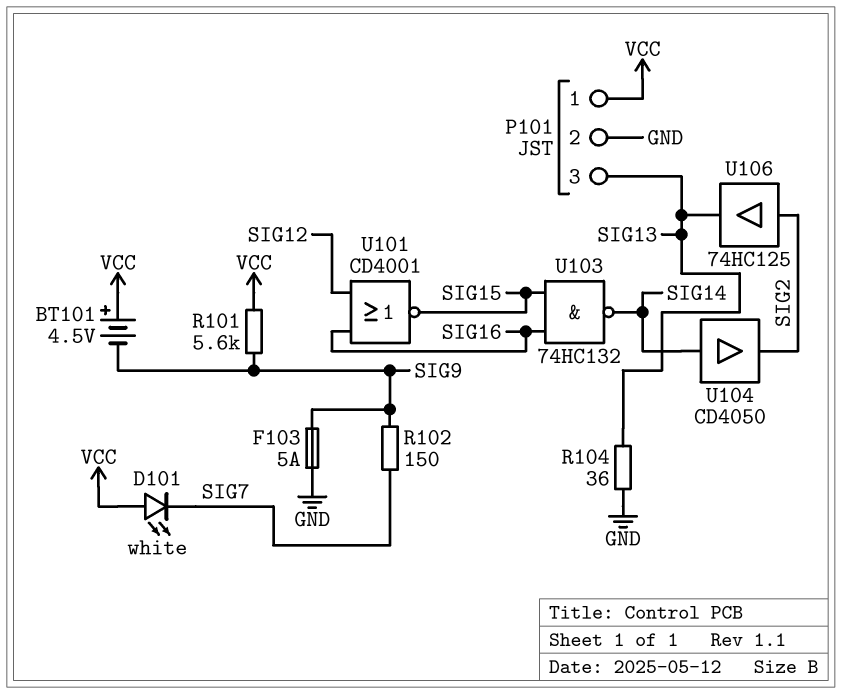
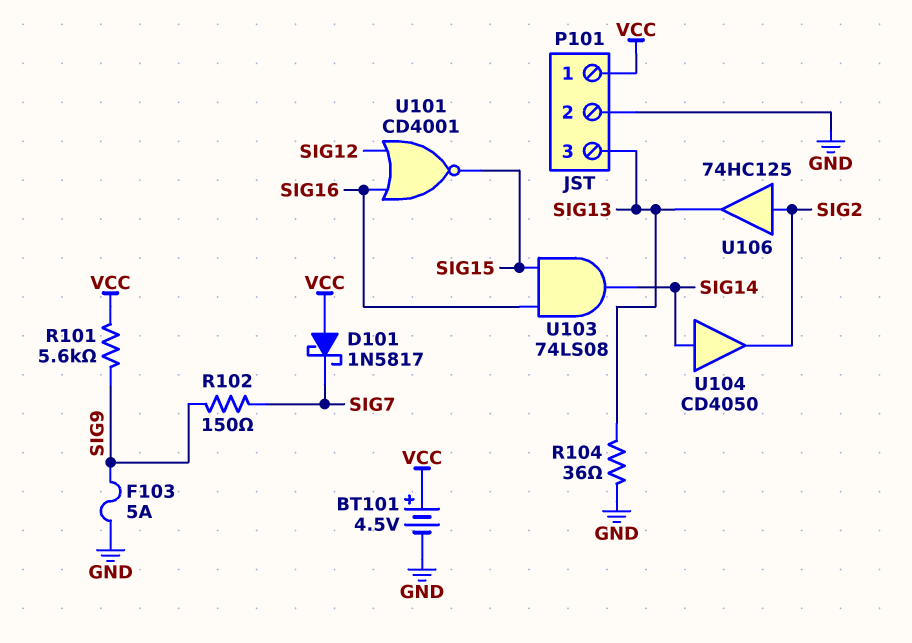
BT101: 4.5V (plus VCC, minus SIG9) -> 4.5V (plus VCC, minus GND)
D101: LED white (A VCC, K SIG7) -> schottky 1N5817 (A VCC, K SIG7)
U103: NAND 74HC132 (in SIG15, in SIG16, out SIG14) -> AND 74LS08 (in SIG15, in SIG16, out SIG14)

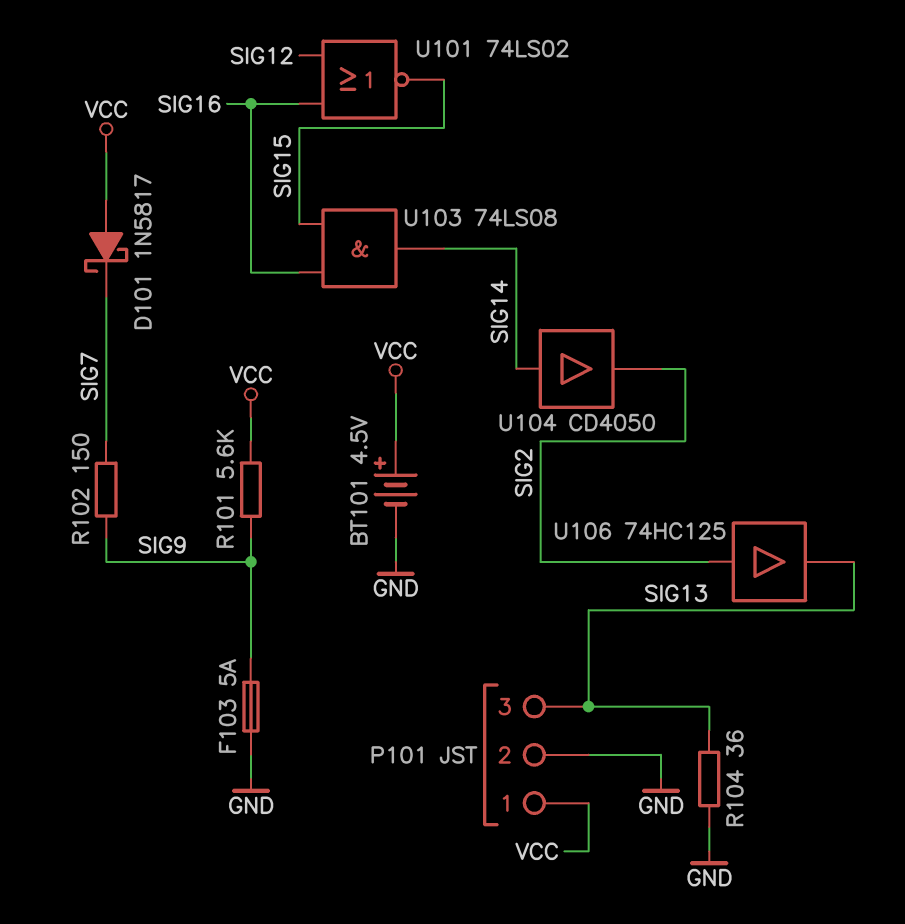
U101: NOR CD4001 (in SIG12, in SIG16, out SIG15) -> NOR 74LS02 (in SIG12, in SIG16, out SIG15)

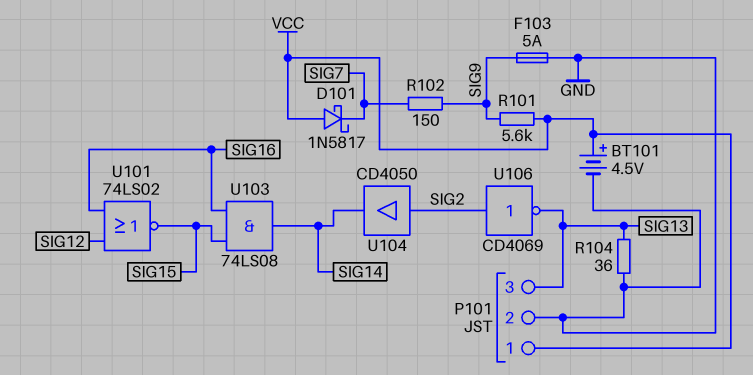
U104: buffer CD4050 (in SIG14, out SIG2) -> buffer CD4050 (in SIG2, out SIG14)
U106: buffer 74HC125 (in SIG2, out SIG13) -> NOT CD4069 (in SIG2, out SIG13)

